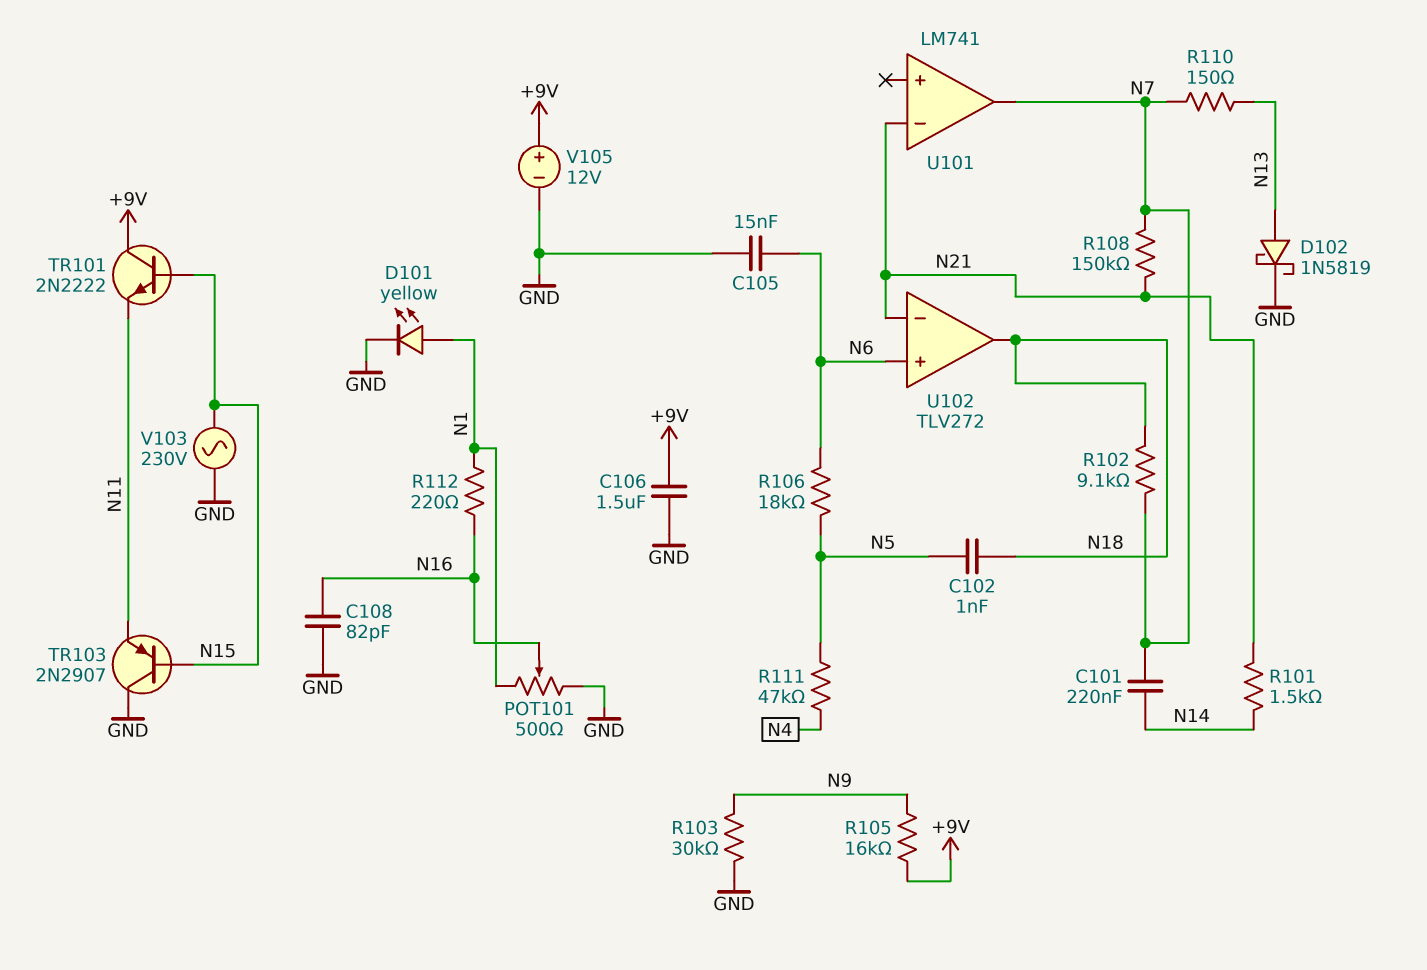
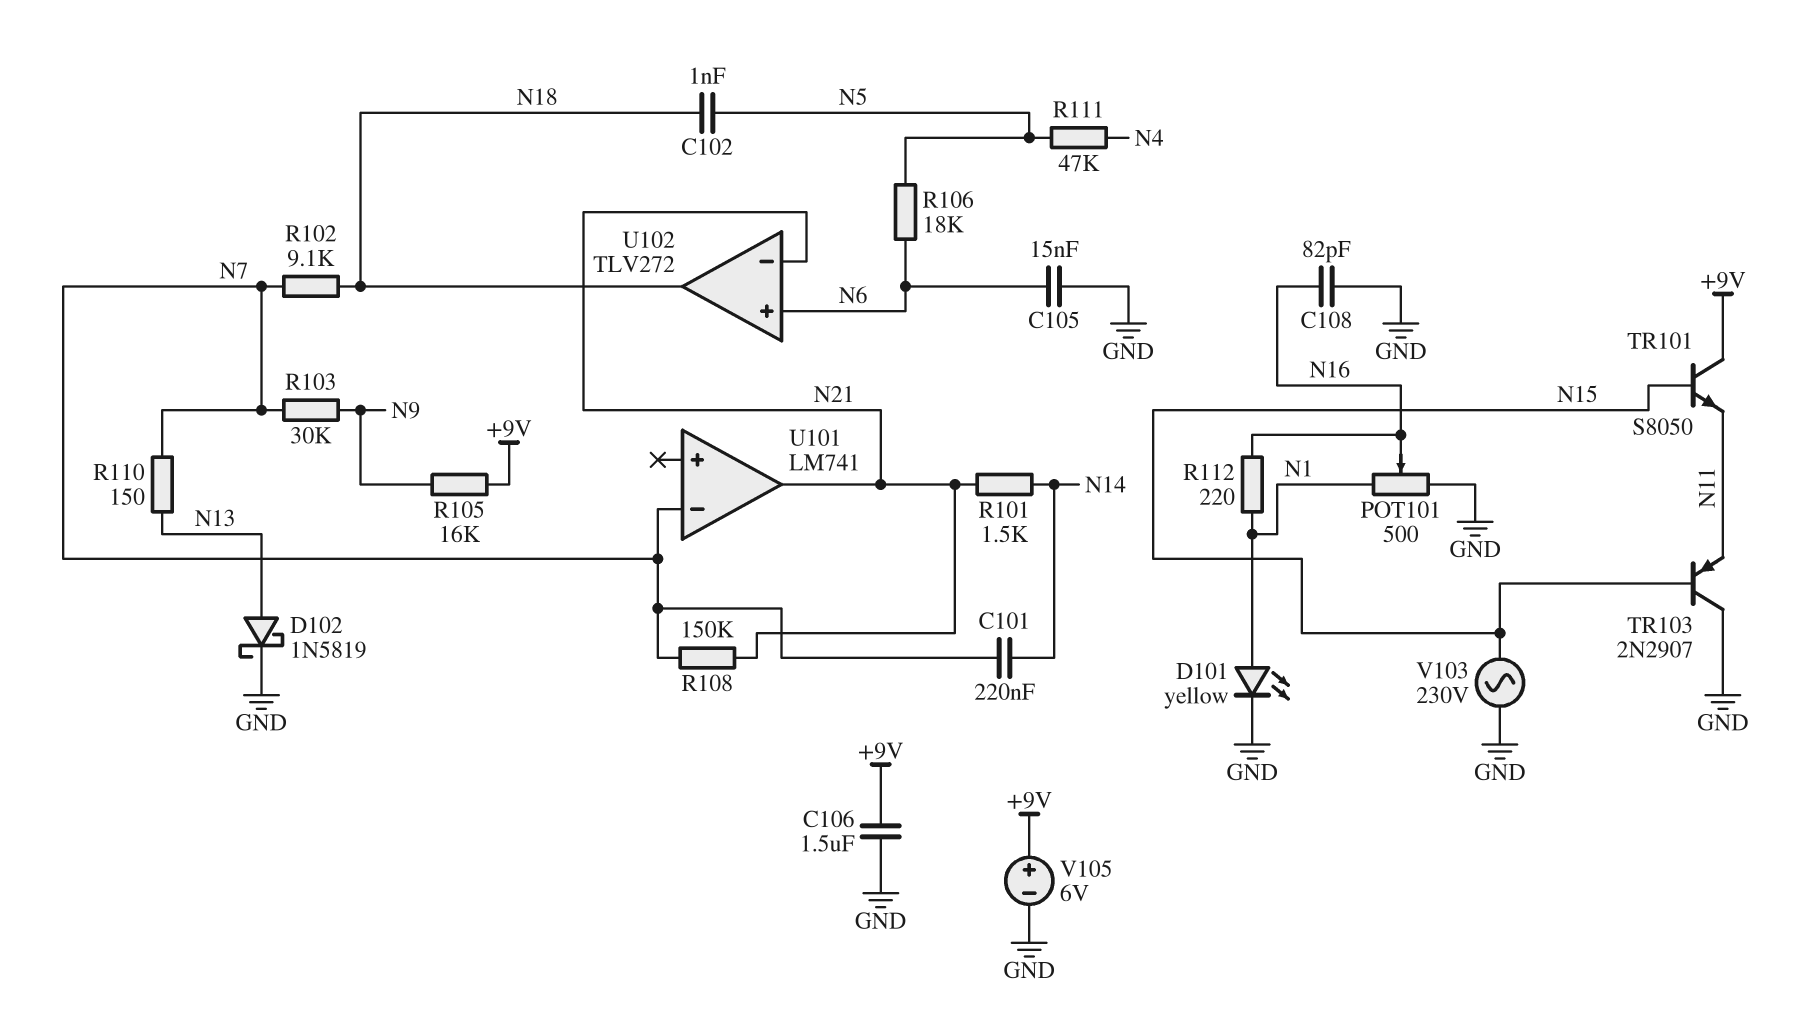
R103: 30k (GND, N9) -> 30k (N7, N9)
TR101: NPN 2N2222 (B N15, C +9V, E N11) -> NPN S8050 (B N15, C +9V, E N11)
U101 pin in-: N21 -> N7
U101 pin out: N7 -> N21
V105: 12V (plus +9V, minus GND) -> 6V (plus +9V, minus GND)

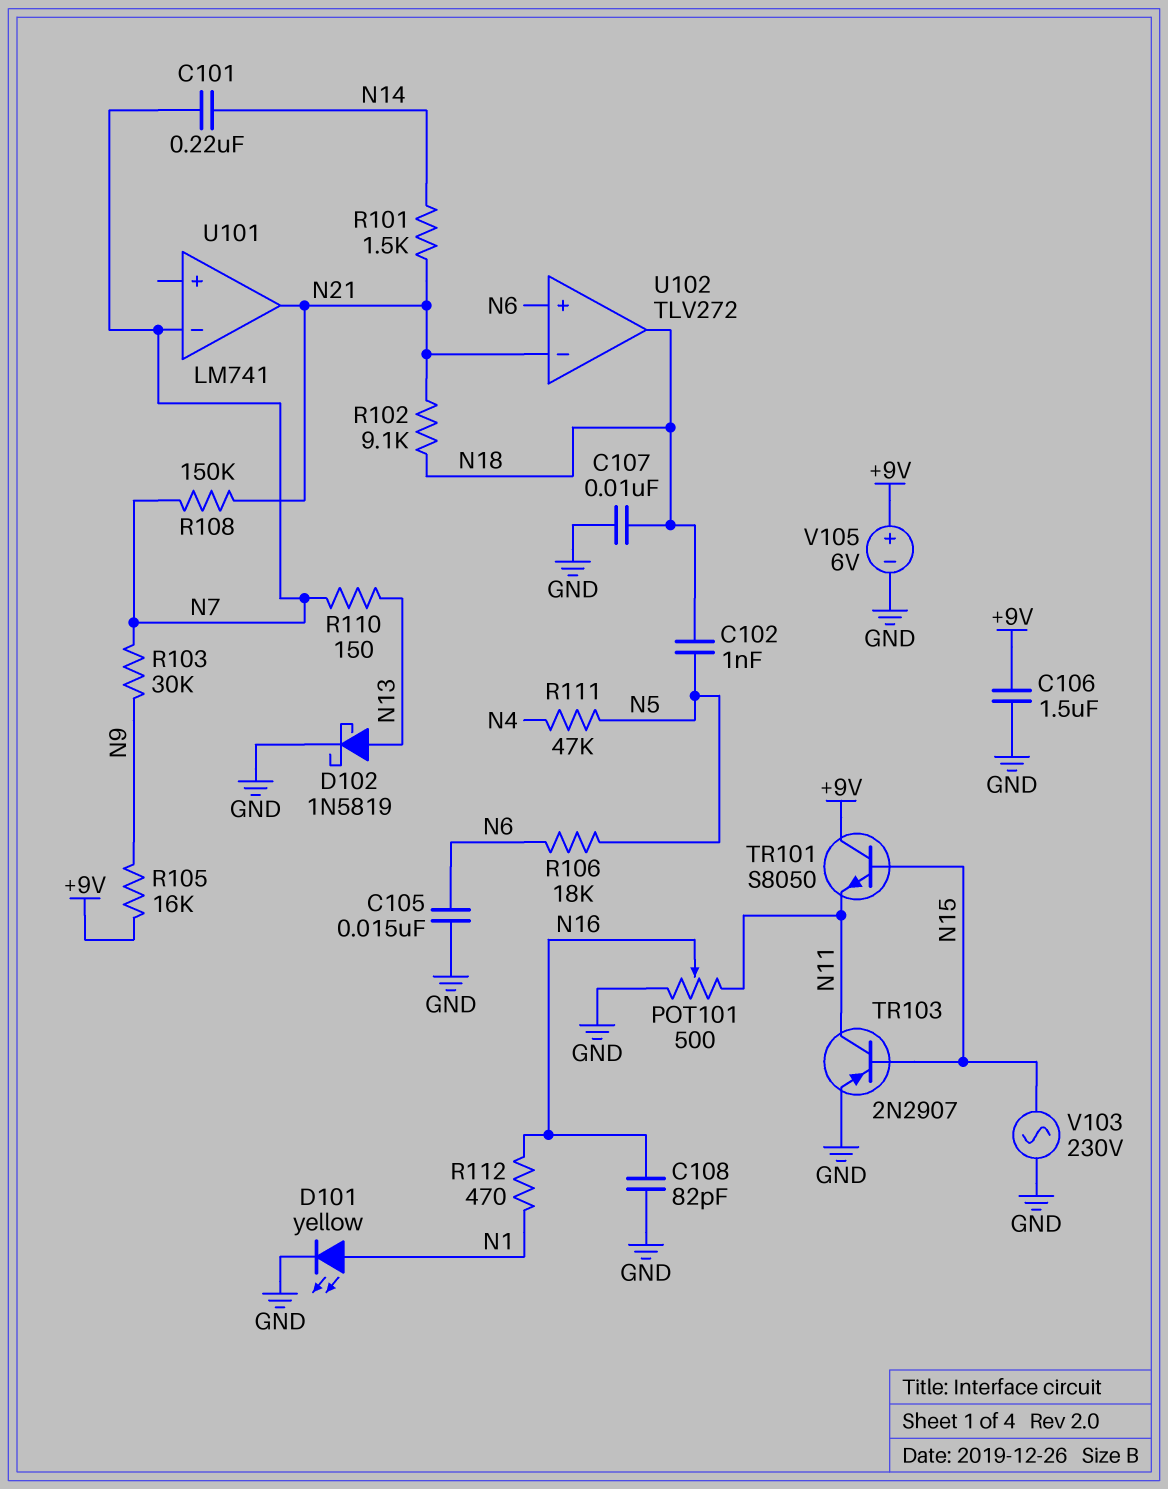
C107: none -> 10nF (GND, N18)
POT101: 500 (GND, N1, wiper N16) -> 500 (GND, N11, wiper N16)
R102: 9.1k (N7, N18) -> 9.1k (N18, N21)
R112: 220 (N1, N16) -> 470 (N1, N16)
TR103: PNP 2N2907 (B N15, C GND, E N11) -> PNP 2N2907 (B N15, C N11, E GND)

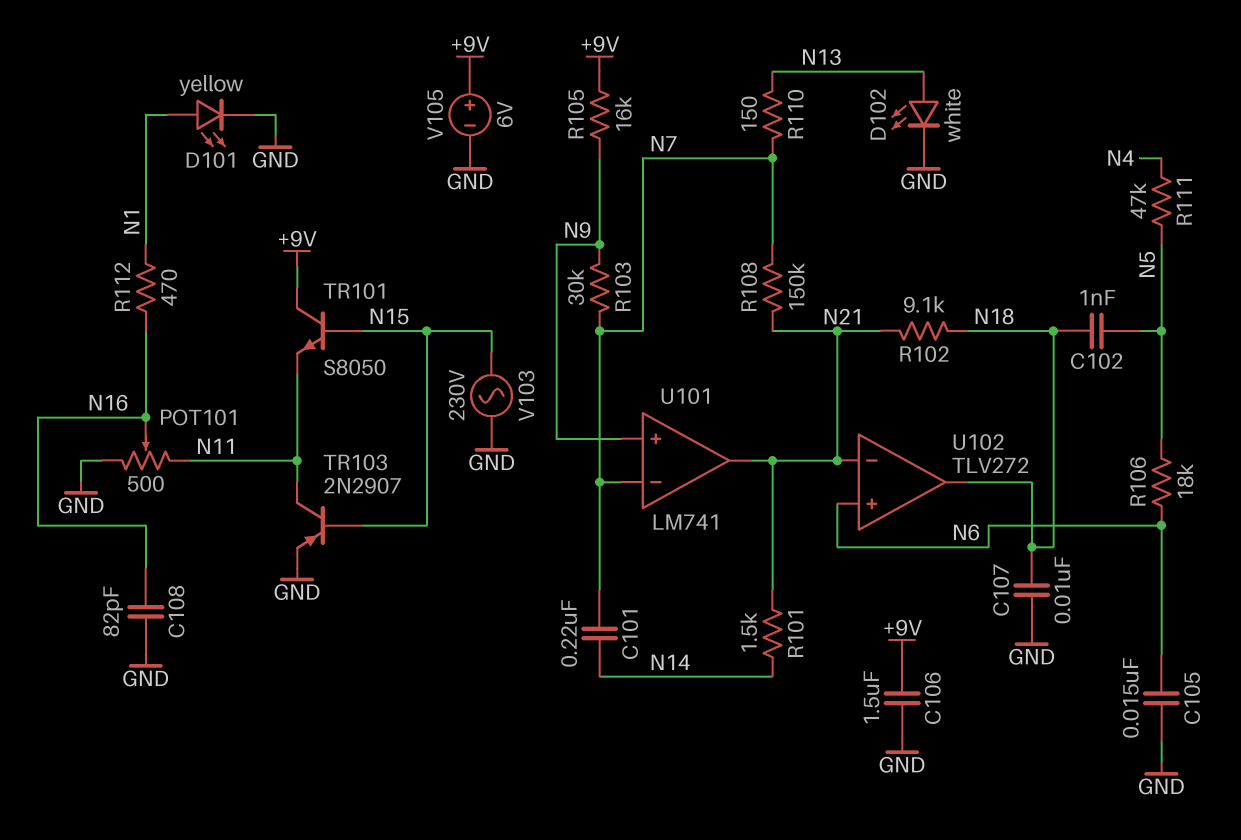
D102: schottky 1N5819 (A N13, K GND) -> LED white (A N13, K GND)
U101 pin in+: none -> N9

